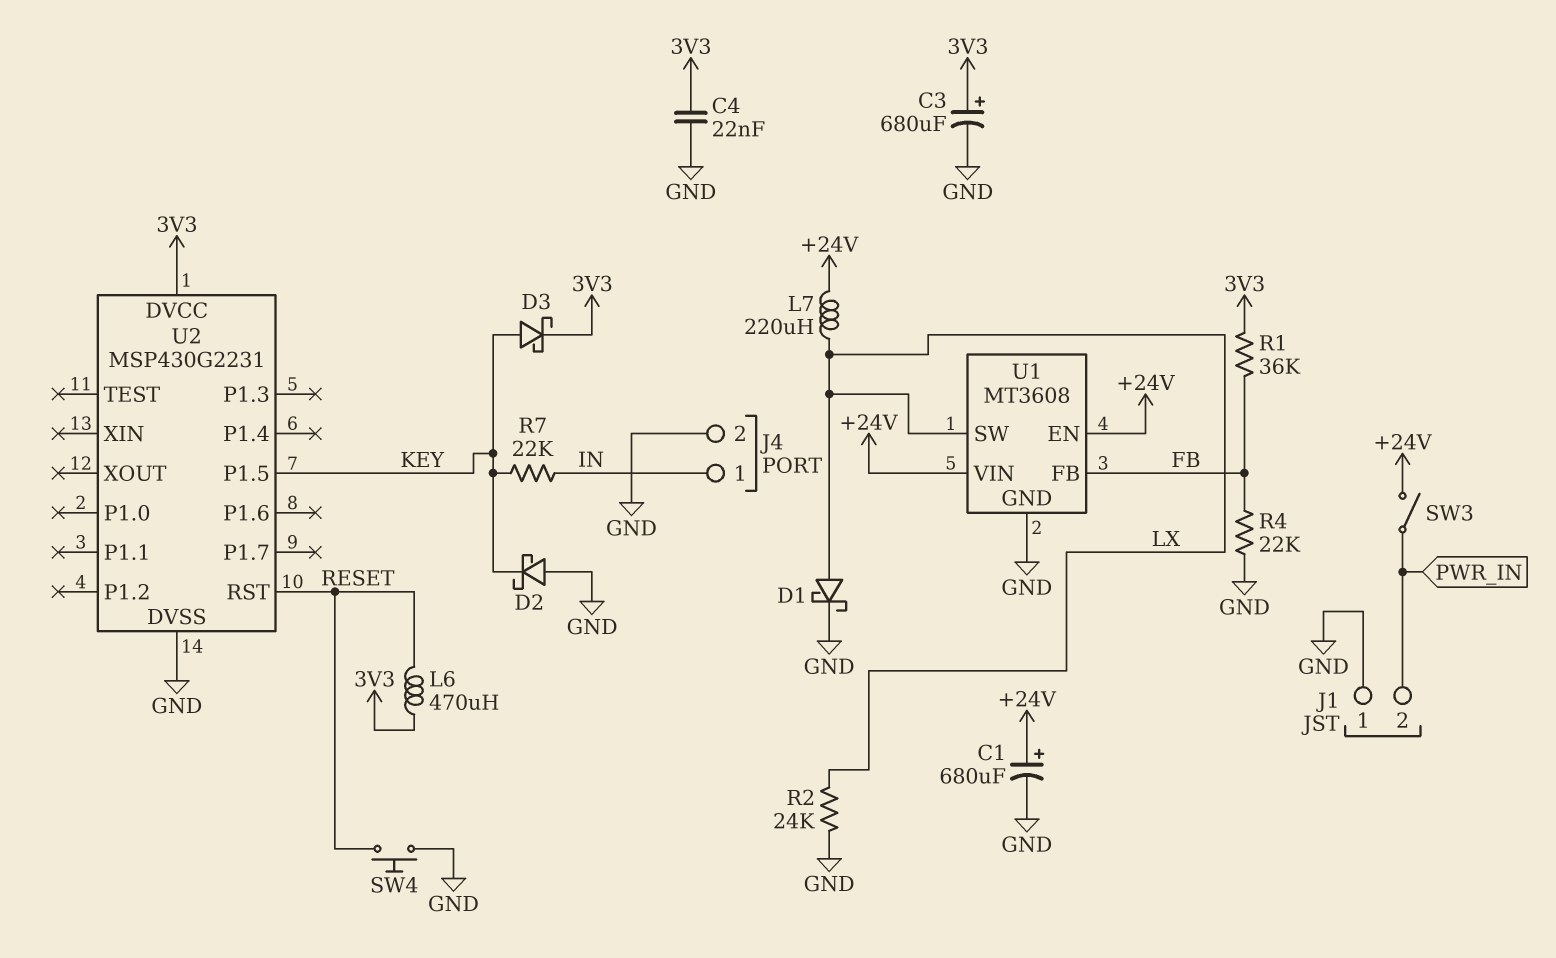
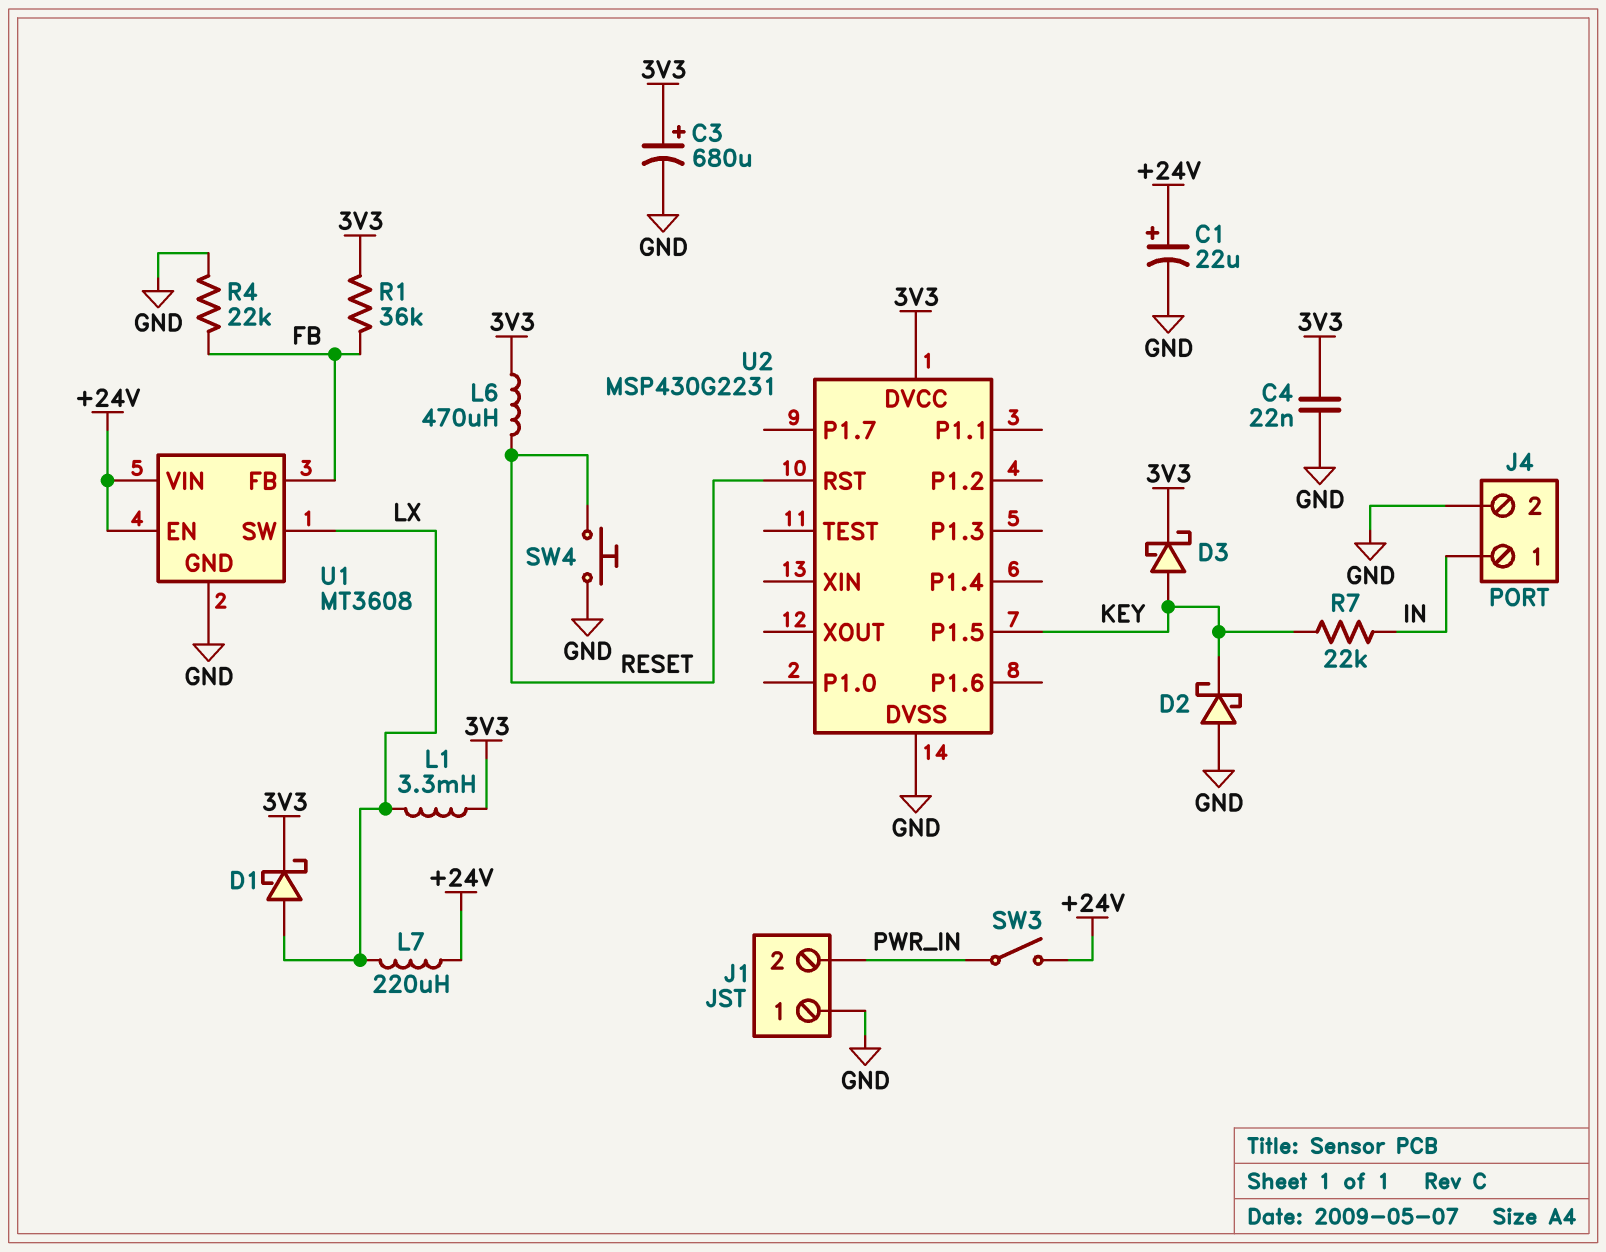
C1: 680uF (plus +24V, minus GND) -> 22uF (plus +24V, minus GND)
D1: schottky (A LX, K GND) -> schottky (A LX, K 3V3)
L1: none -> 3.3mH (3V3, LX)
R2: 24k (GND, LX) -> none

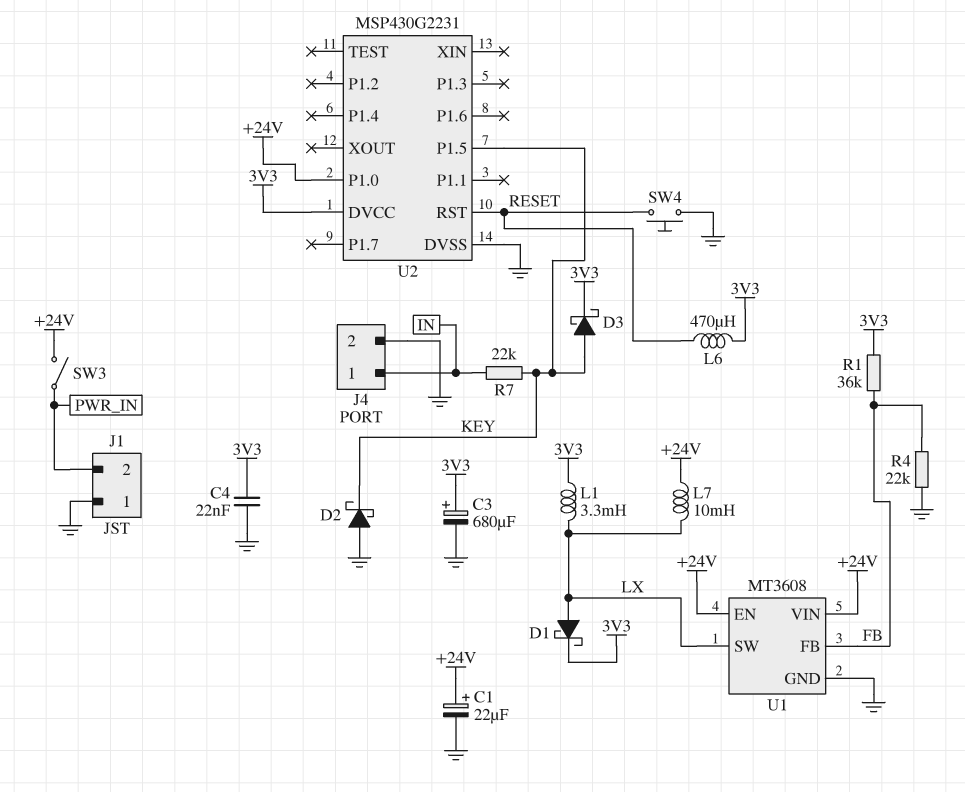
L7: 220uH (+24V, LX) -> 10mH (+24V, LX)
U2 pin P1.0: none -> +24V

